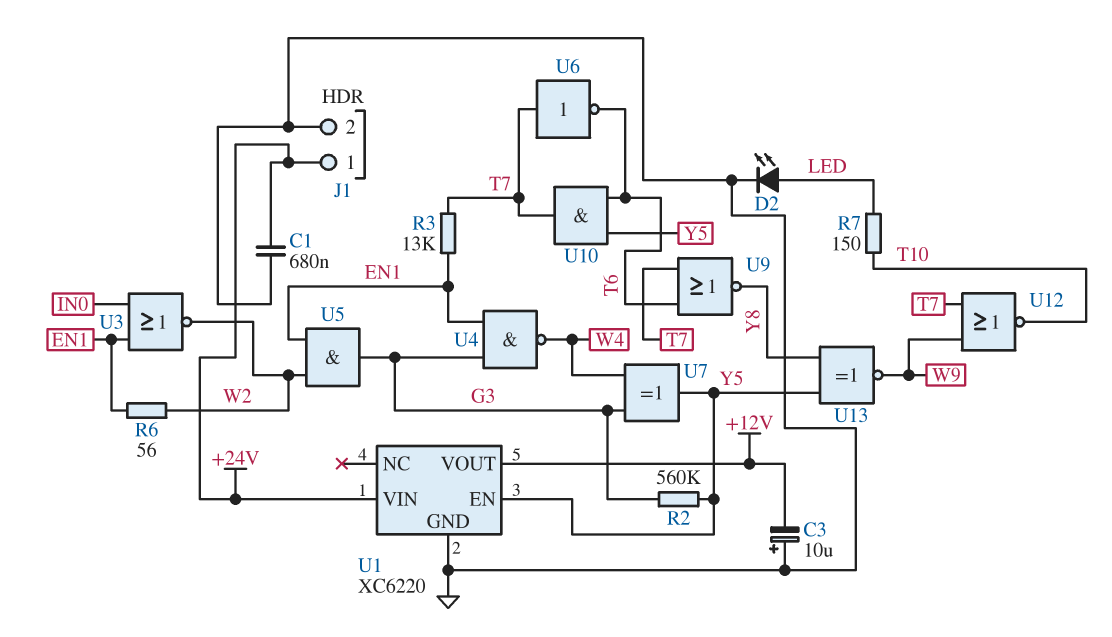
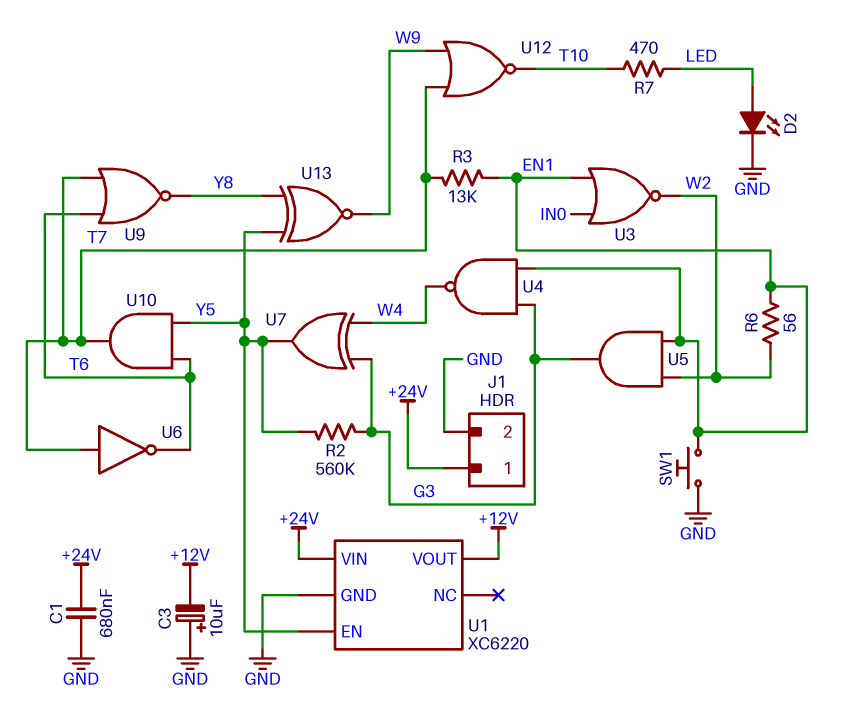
R7: 150 (LED, T10) -> 470 (LED, T10)
SW1: none -> button (EN1, GND)

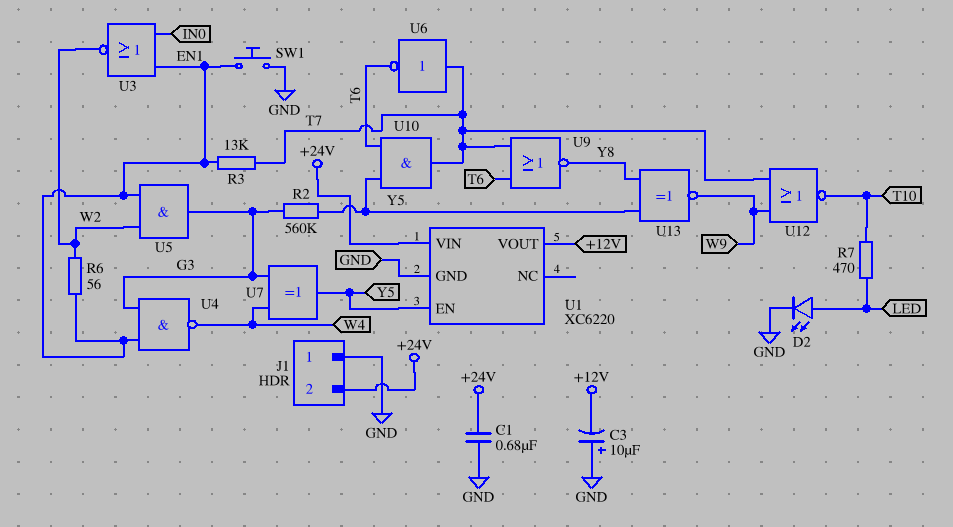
J1 pin 1: +24V -> GND
J1 pin 2: GND -> +24V

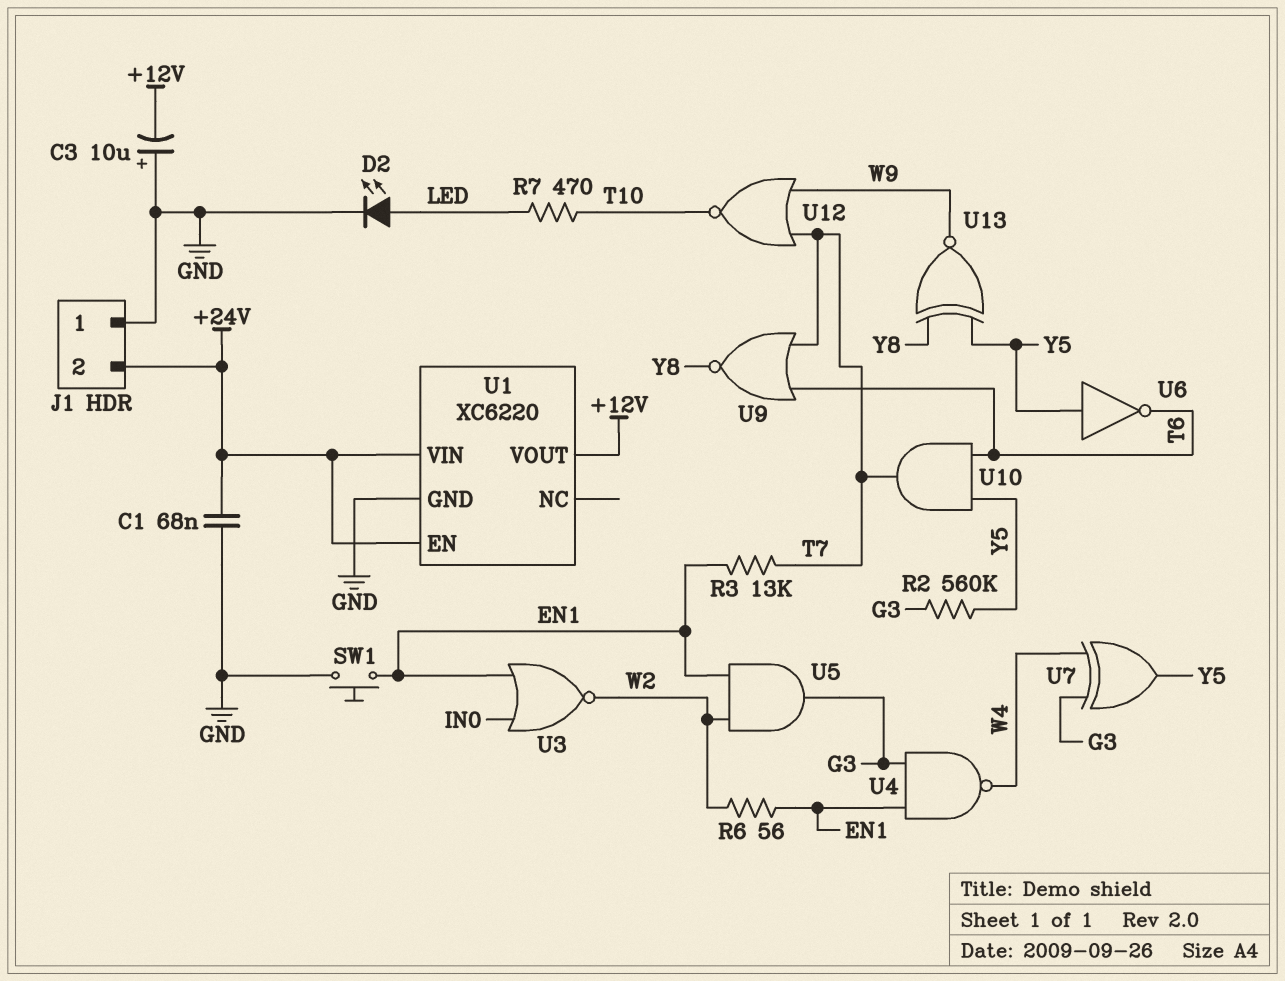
C1: 680nF (+24V, GND) -> 68nF (+24V, GND)
U1 pin EN: Y5 -> +24V
U6: NOT (in T7, out T6) -> NOT (in Y5, out T6)

